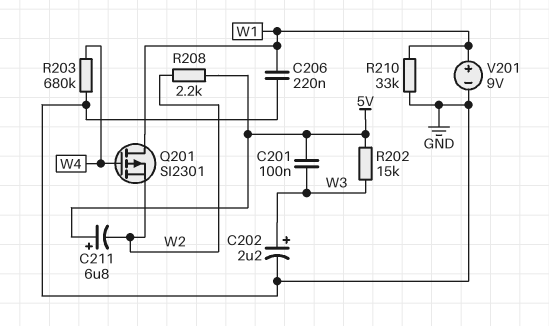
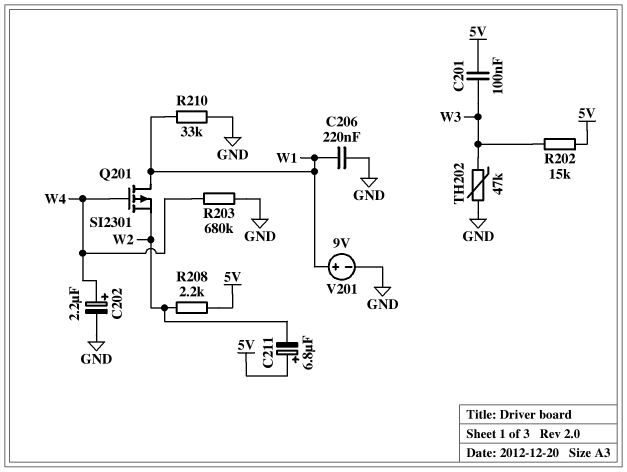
C202: 2.2uF (plus W3, minus GND) -> 2.2uF (plus W4, minus GND)
TH202: none -> 47k (GND, W3)

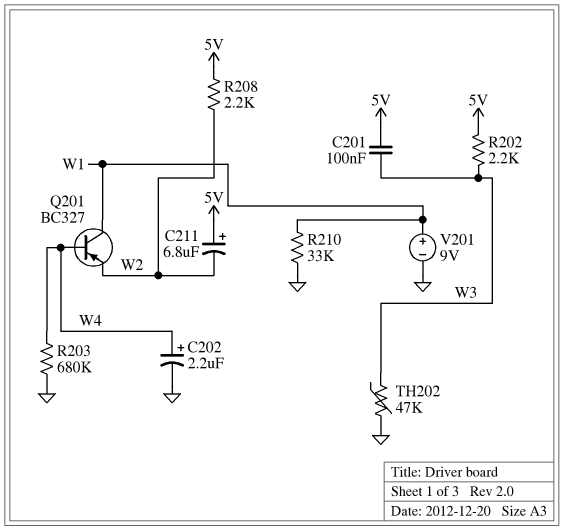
C206: 220nF (GND, W1) -> none
Q201: PMOS SI2301 (G W4, D W1, S W2) -> PNP BC327 (B W4, C W1, E W2)
R202: 15k (5V, W3) -> 2.2k (5V, W3)

